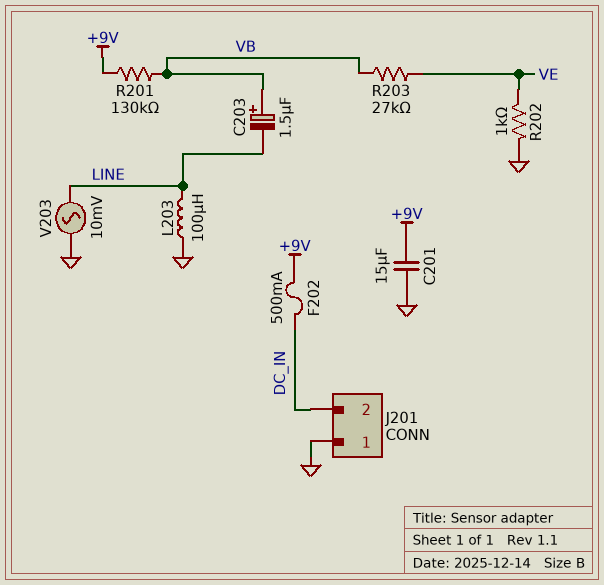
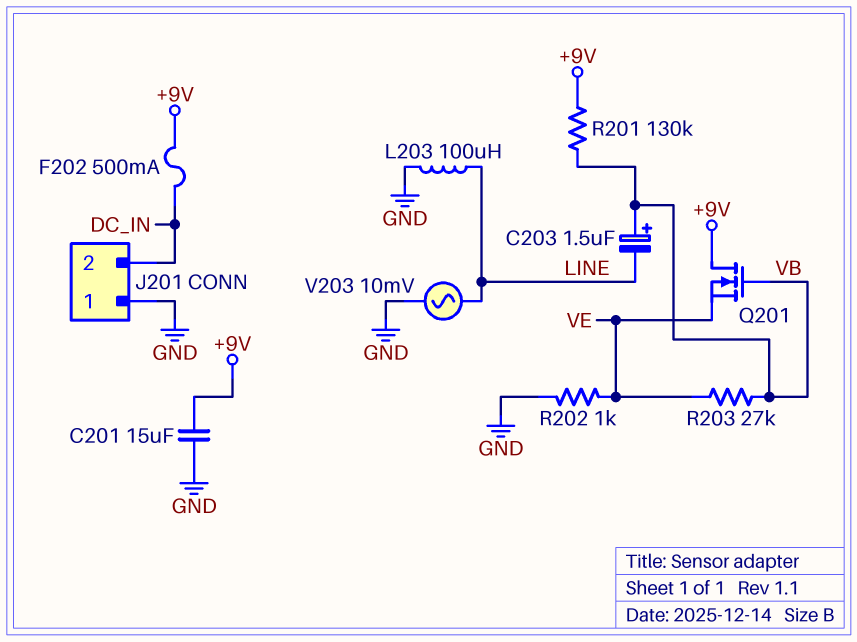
Q201: none -> NMOS (G VB, D +9V, S VE)

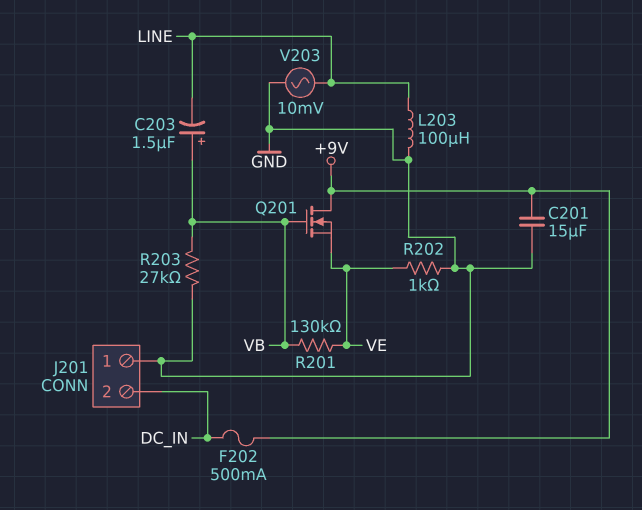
R201: 130k (+9V, VB) -> 130k (VB, VE)
R203: 27k (VB, VE) -> 27k (GND, VB)

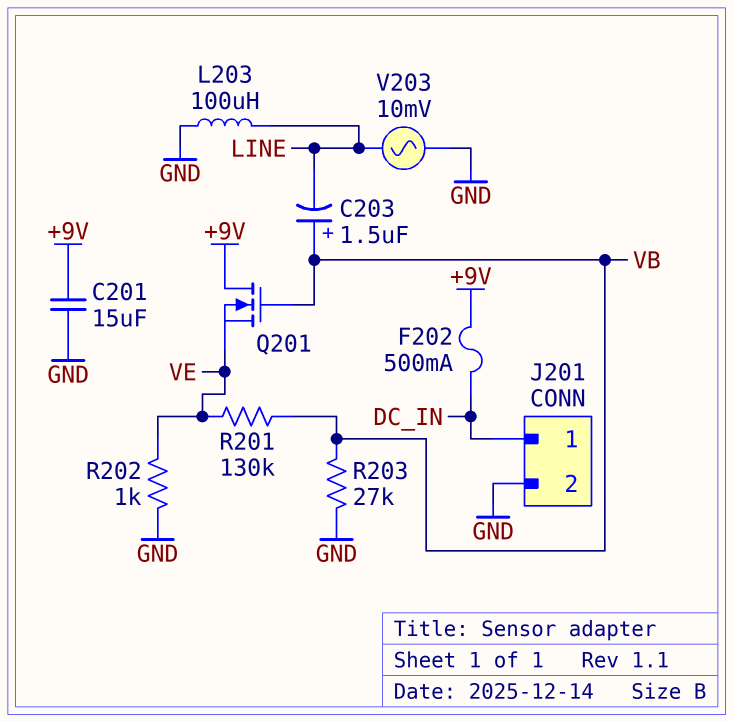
J201 pin 1: GND -> DC_IN
J201 pin 2: DC_IN -> GND

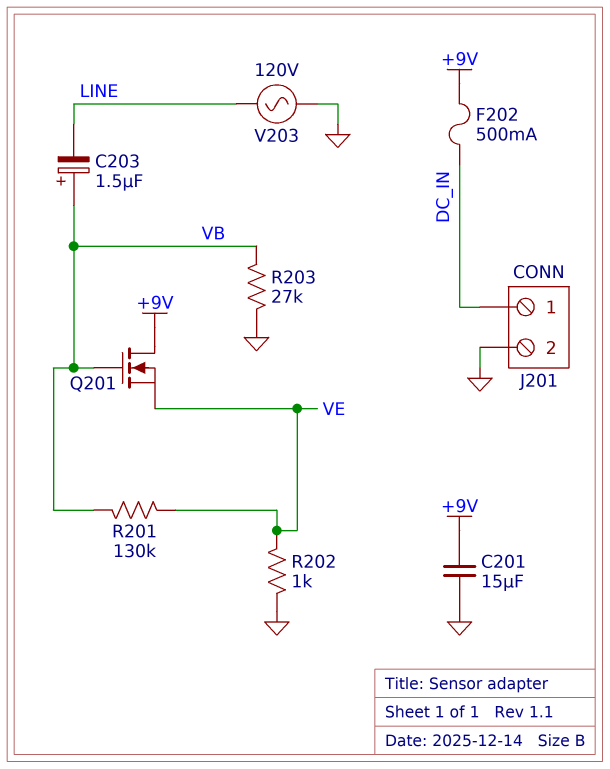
L203: 100uH (GND, LINE) -> none
V203: AC 10mV (GND, LINE) -> AC 120V (GND, LINE)

